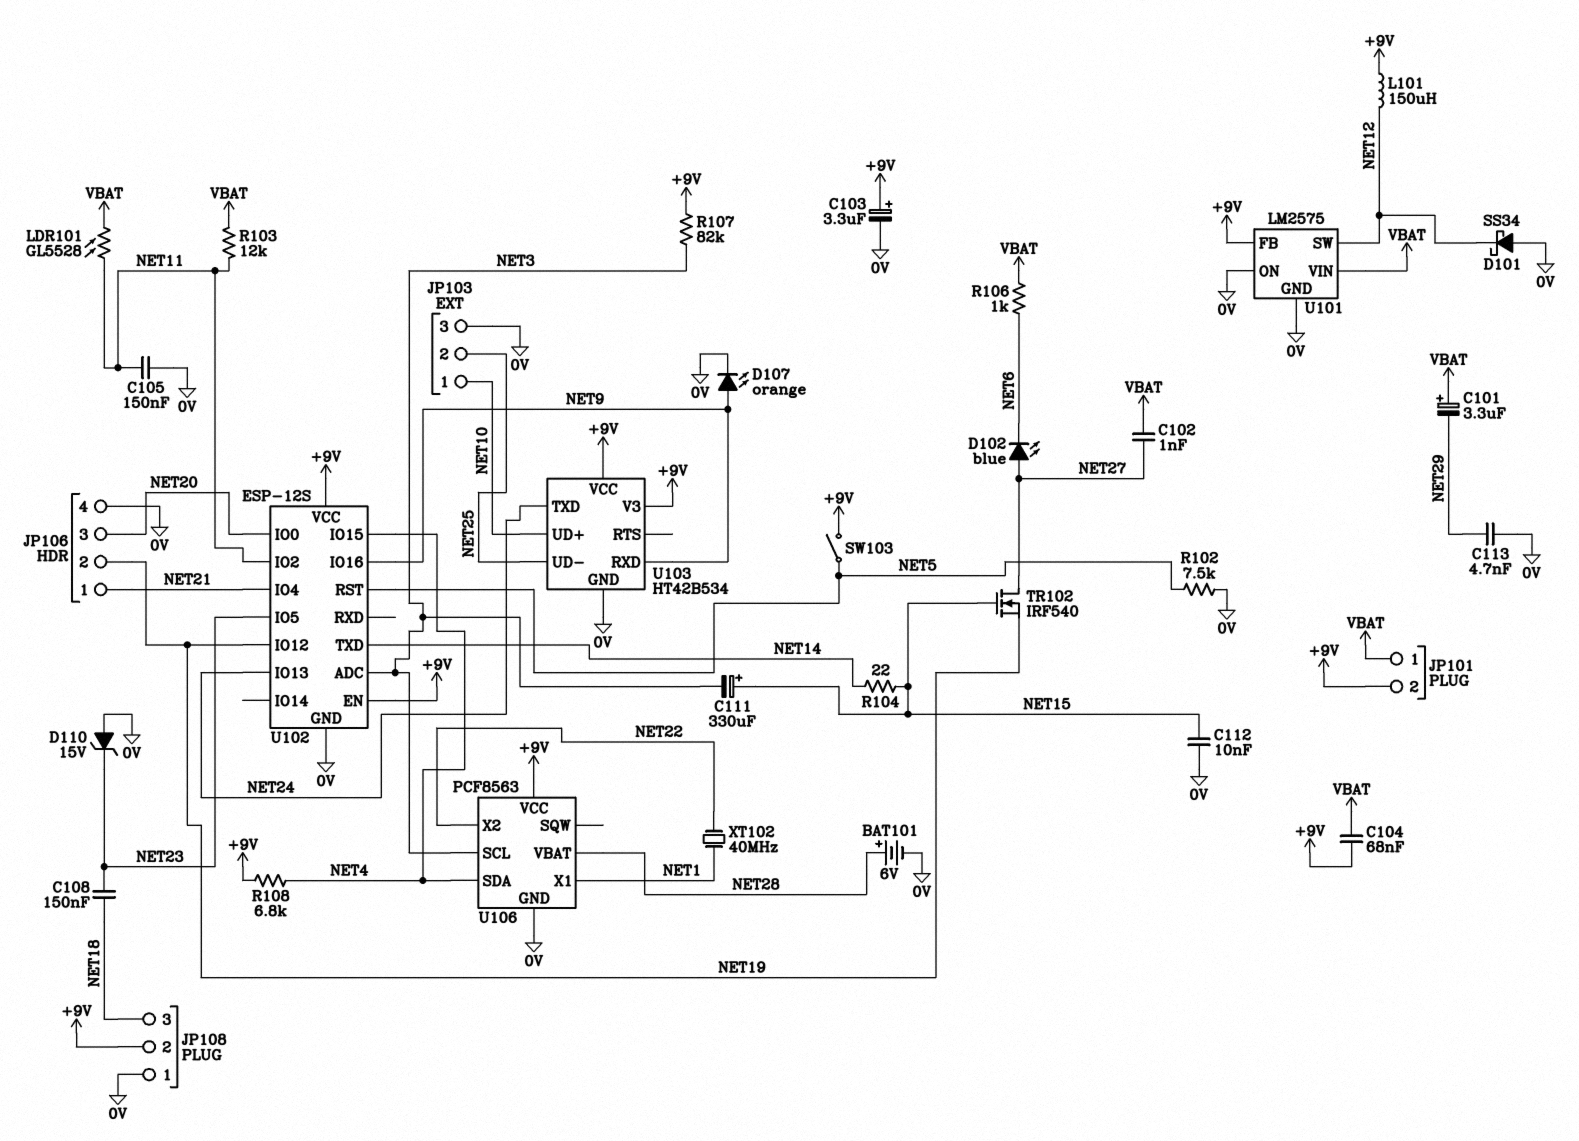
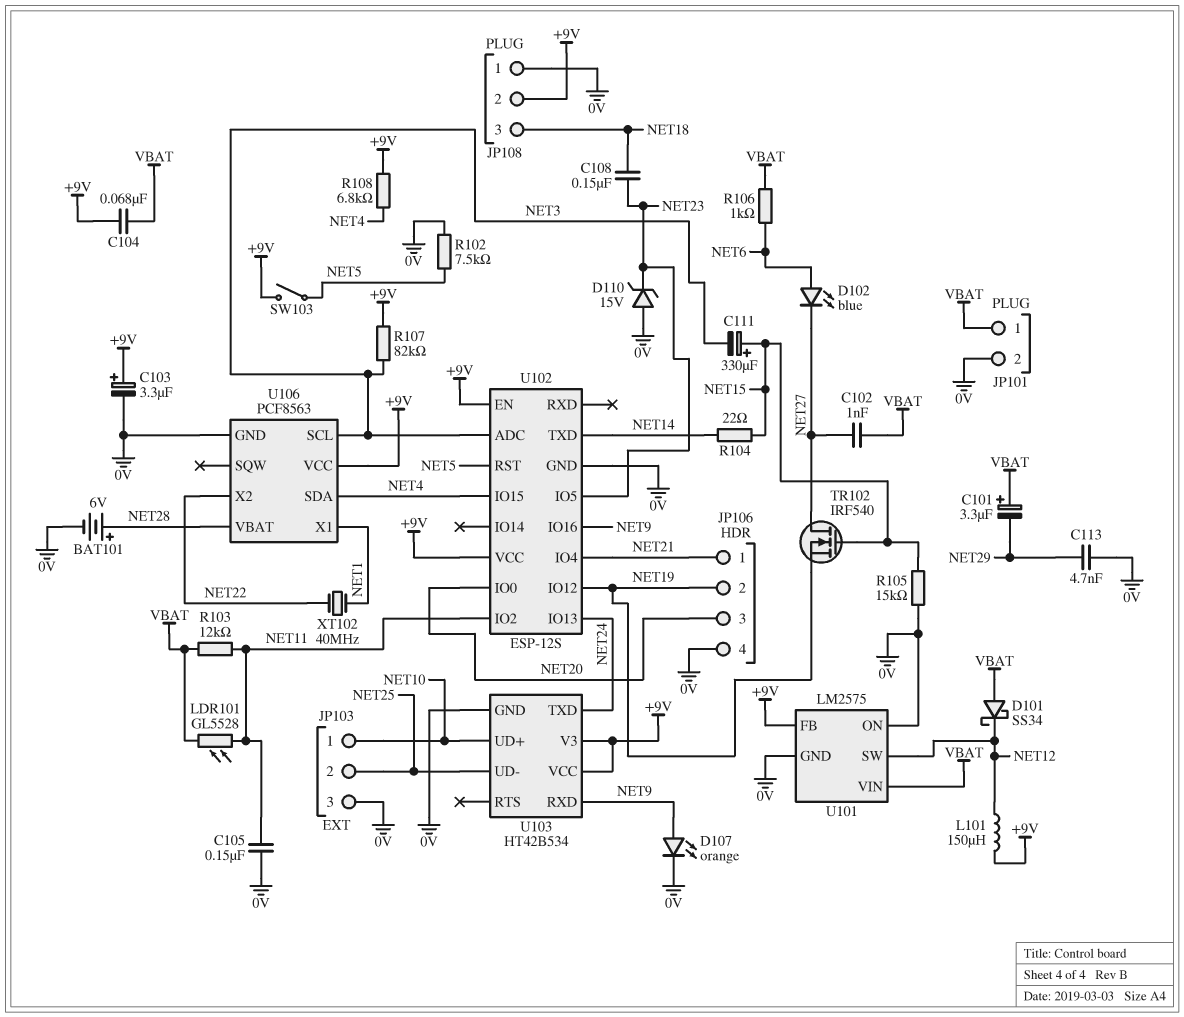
C112: 10nF (0V, NET15) -> none
D101: schottky SS34 (A 0V, K NET12) -> schottky SS34 (A VBAT, K NET12)
D102: LED blue (A NET27, K NET6) -> LED blue (A NET6, K NET27)
JP101 pin 2: +9V -> 0V
R105: none -> 15k (0V, NET15)

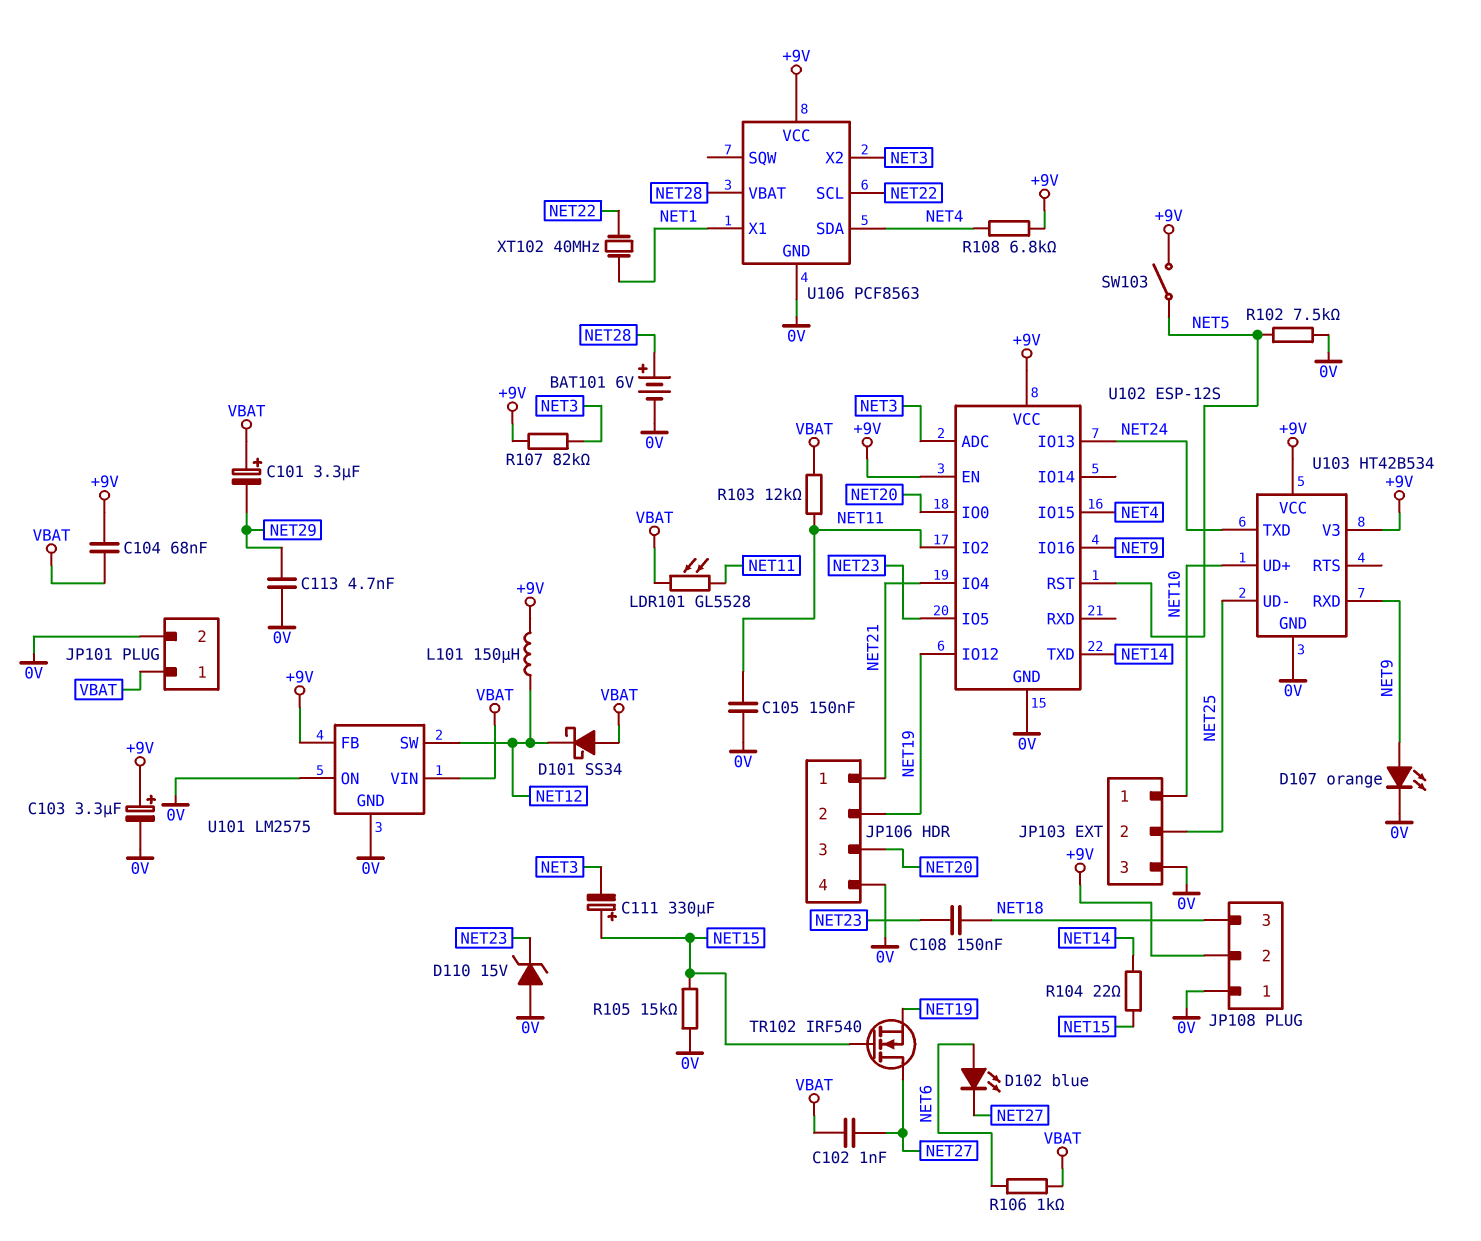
U106 pin SCL: NET3 -> NET22
U106 pin X2: NET22 -> NET3

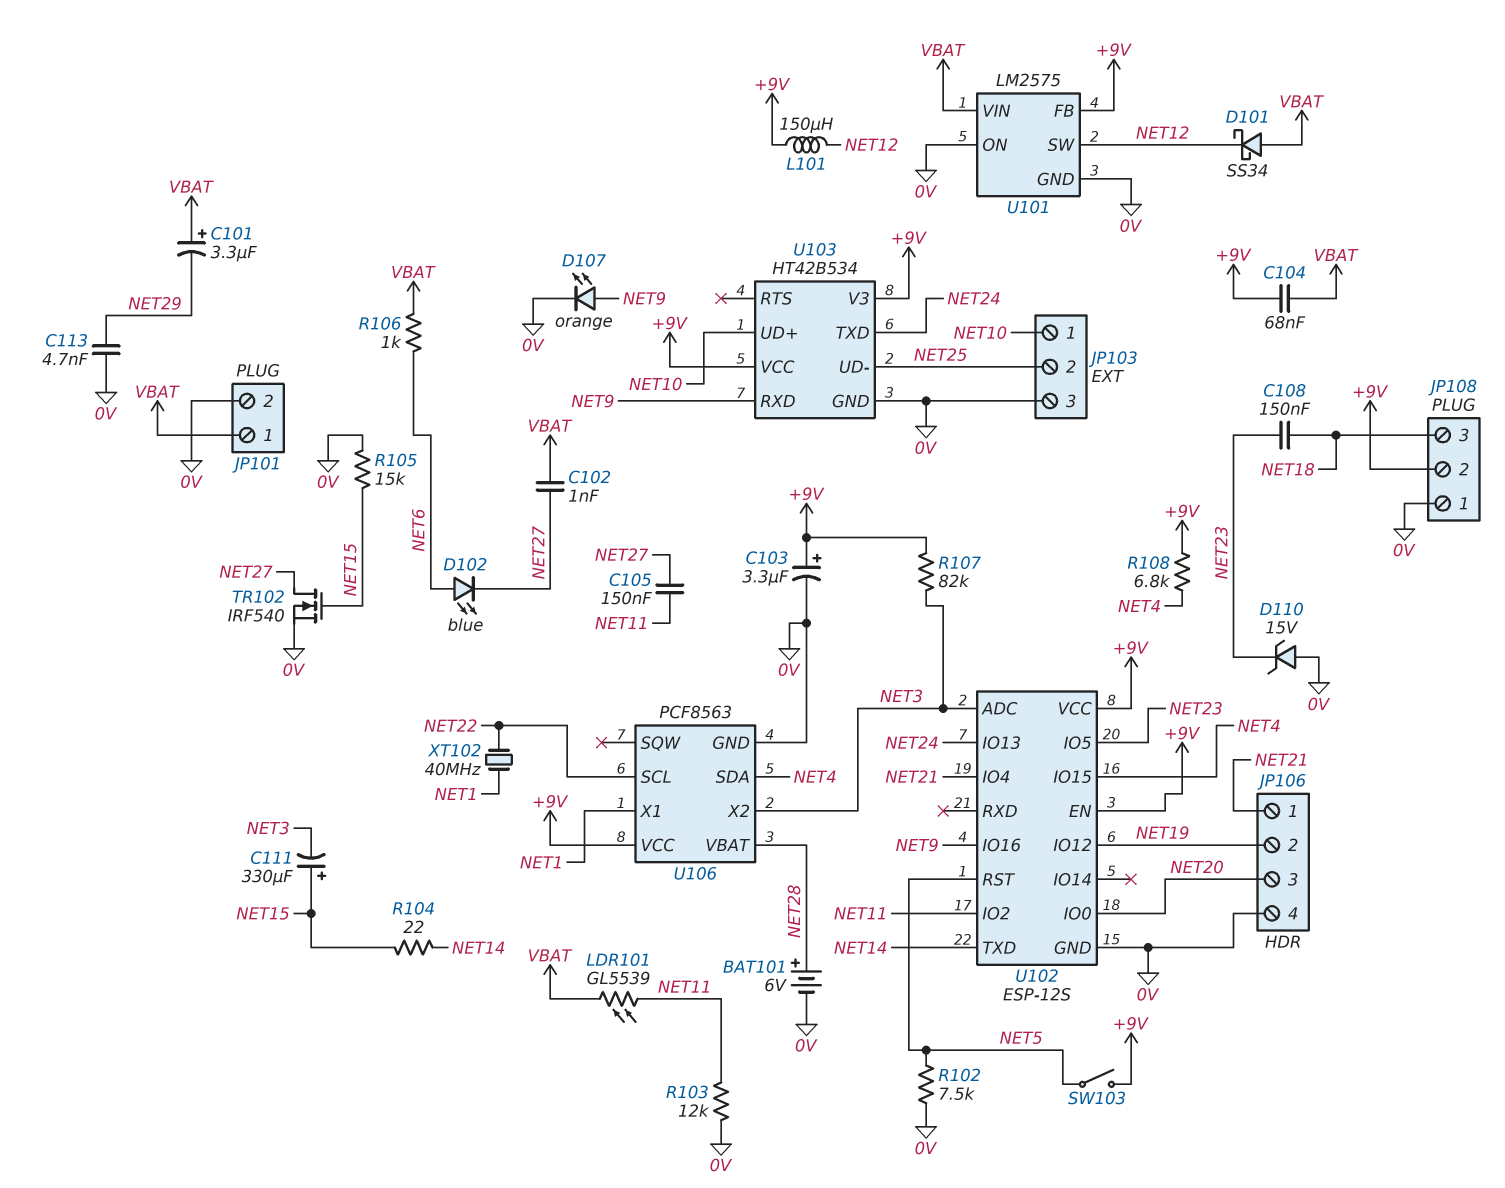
C105: 150nF (0V, NET11) -> 150nF (NET11, NET27)
LDR101: GL5528 (NET11, VBAT) -> GL5539 (NET11, VBAT)
R103: 12k (NET11, VBAT) -> 12k (0V, NET11)
TR102: NMOS IRF540 (G NET15, D NET27, S NET19) -> NMOS IRF540 (G NET15, D NET27, S 0V)

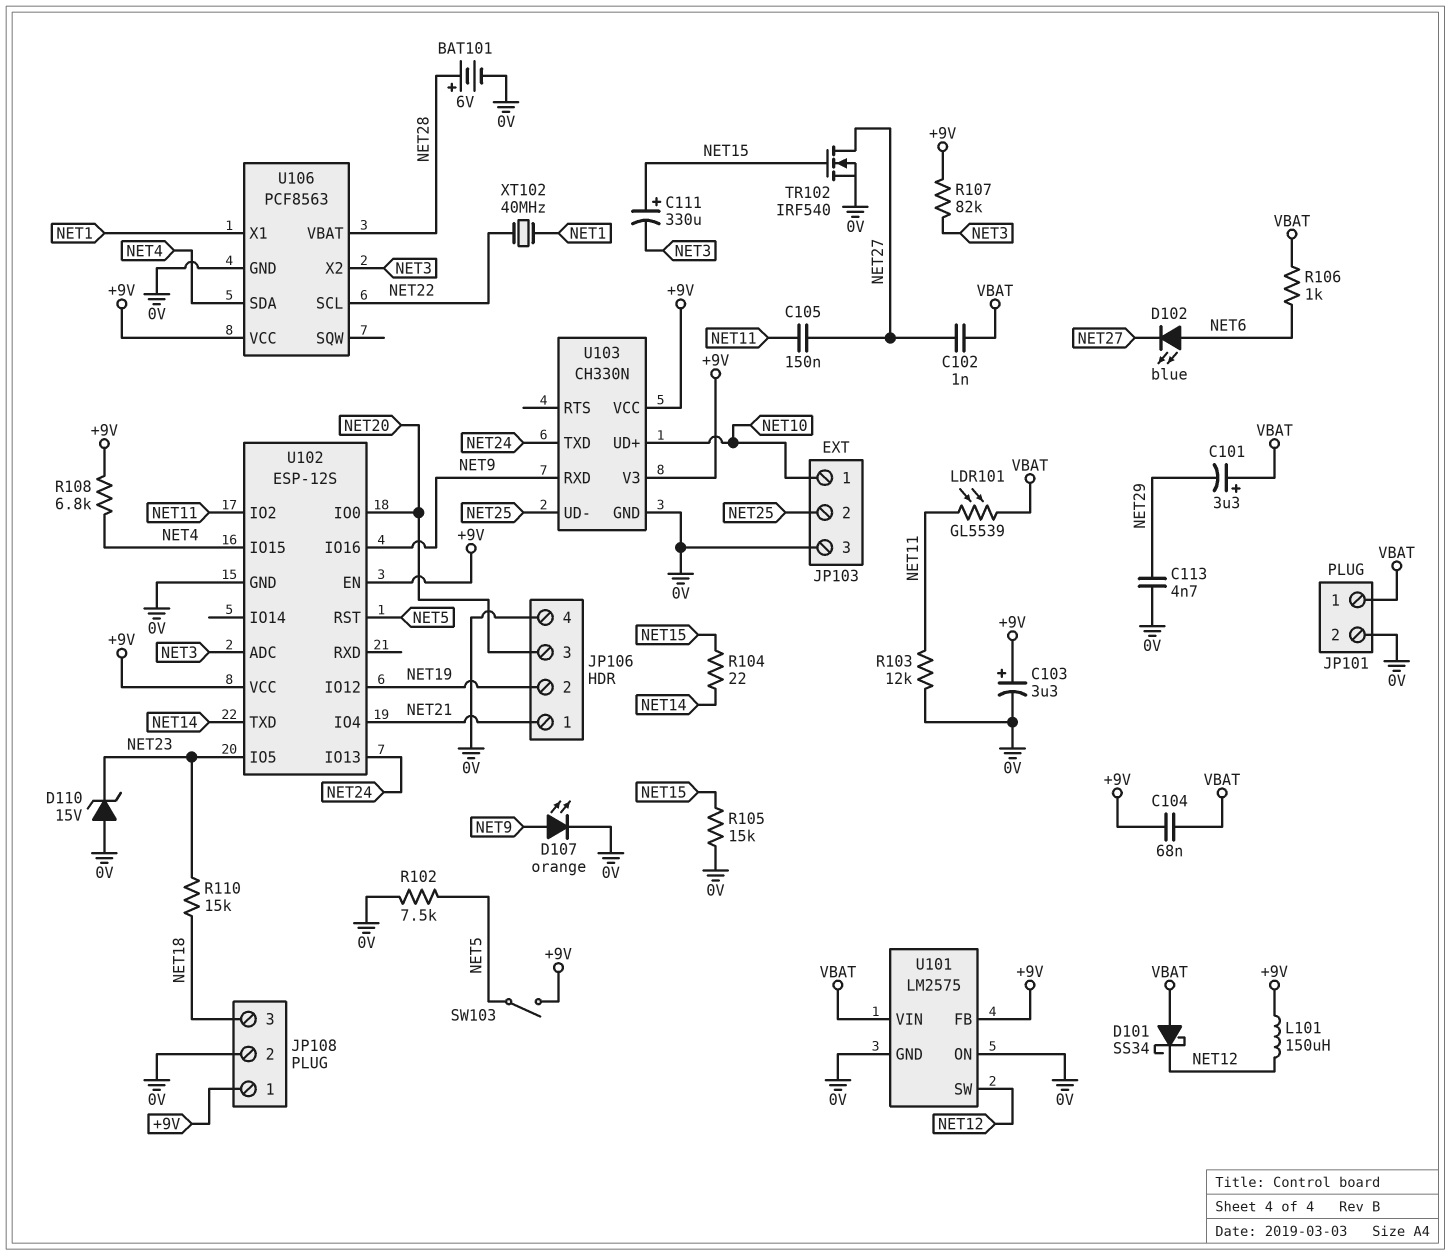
C108: 150nF (NET18, NET23) -> none
JP108 pin 1: 0V -> +9V
JP108 pin 2: +9V -> 0V
R110: none -> 15k (NET18, NET23)
U103: HT42B534 -> CH330N

